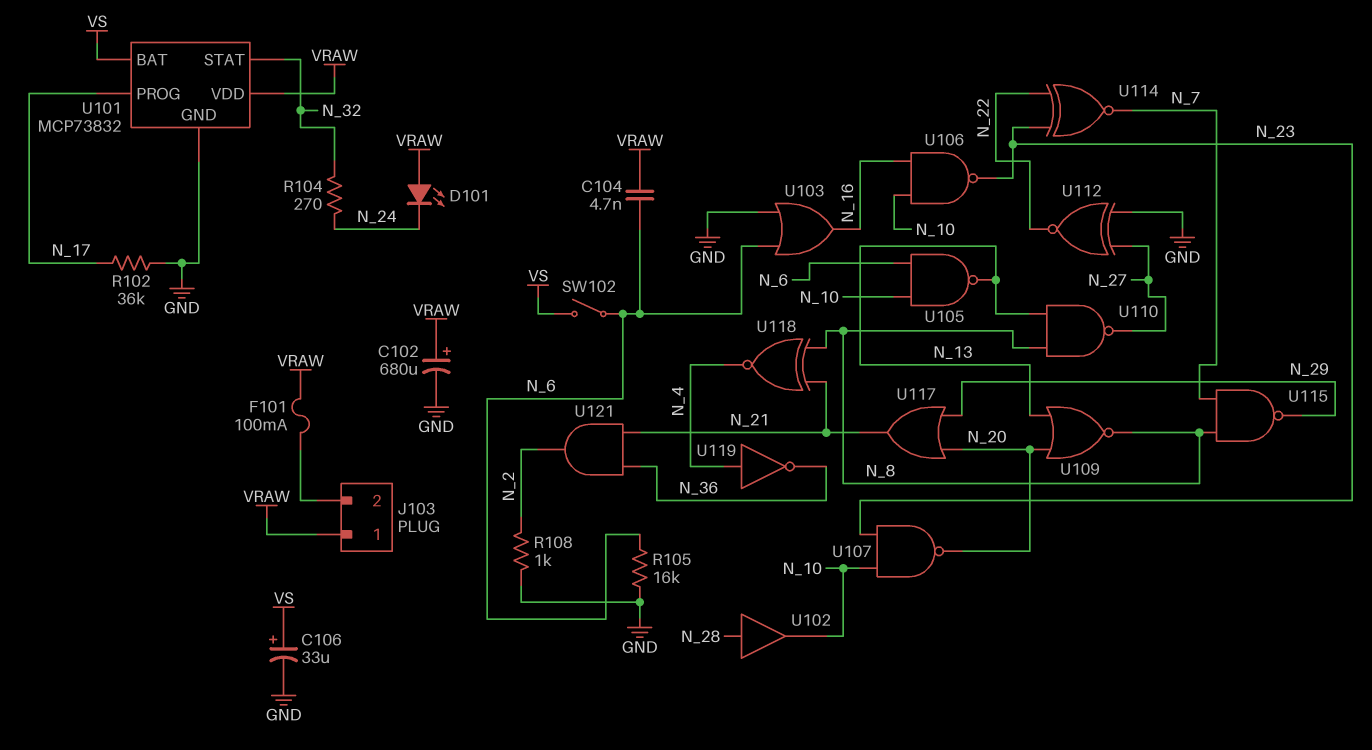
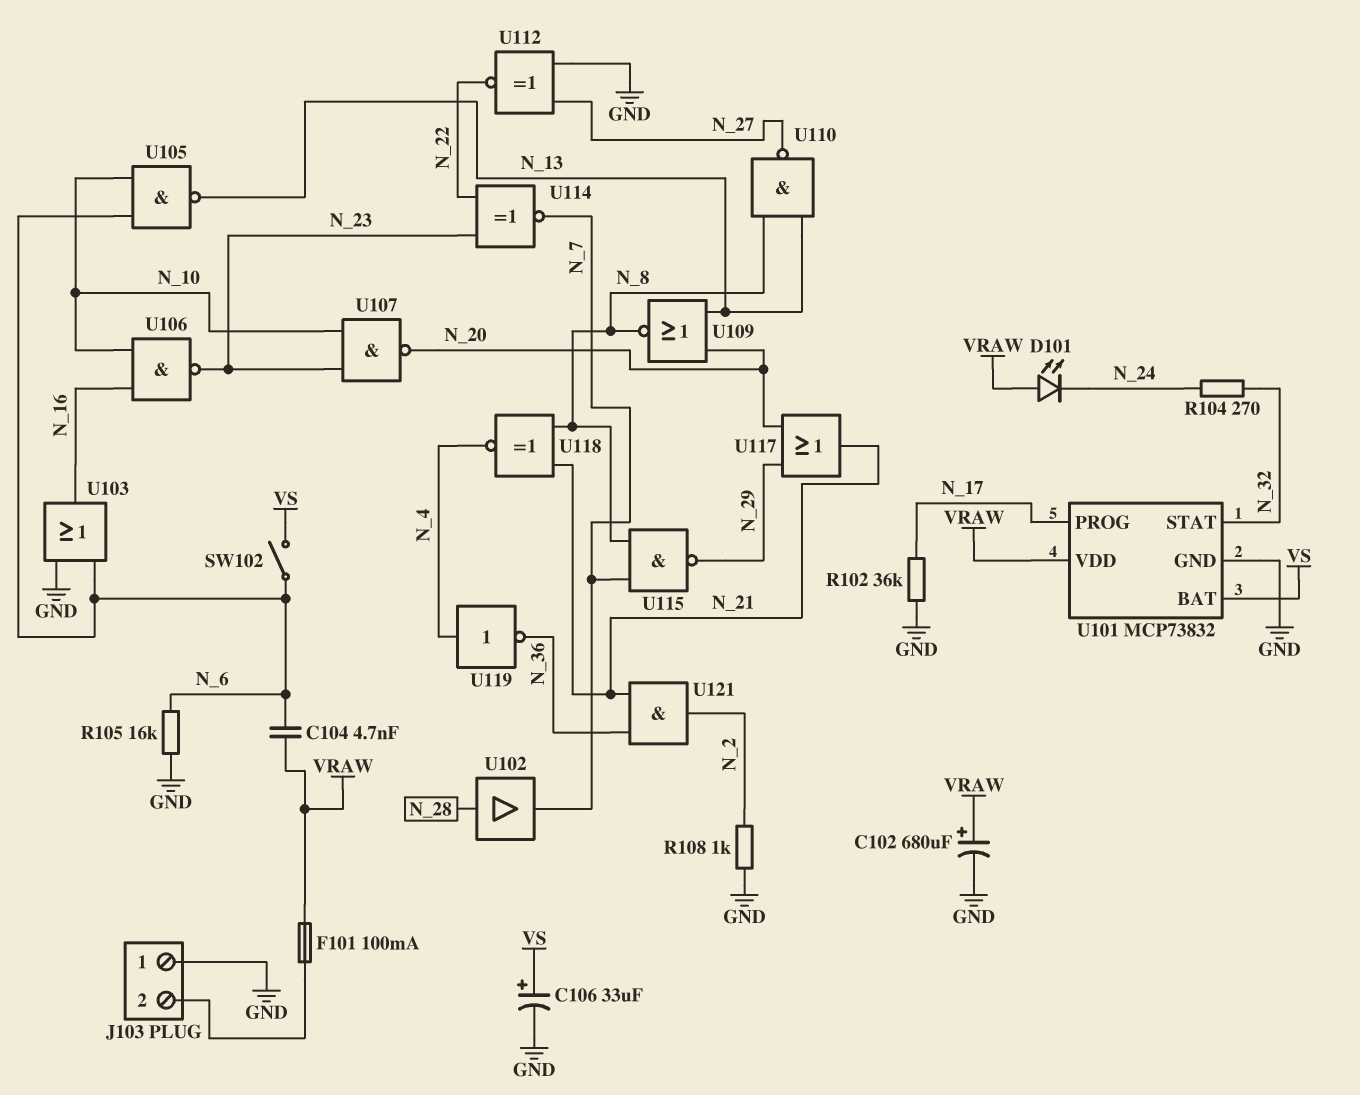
J103 pin 1: VRAW -> GND
U102: buffer (in N_28, out N_10) -> buffer (in N_28, out N_7)

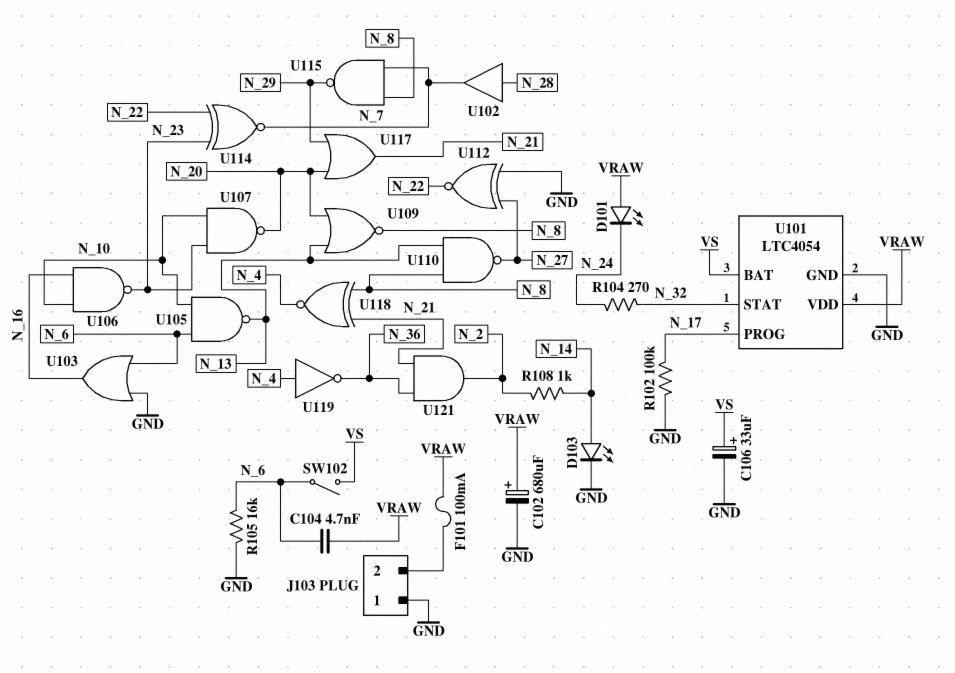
D103: none -> LED (A N_14, K GND)
R102: 36k (GND, N_17) -> 100k (GND, N_17)
R108: 1k (GND, N_2) -> 1k (N_2, N_14)
U101: MCP73832 -> LTC4054

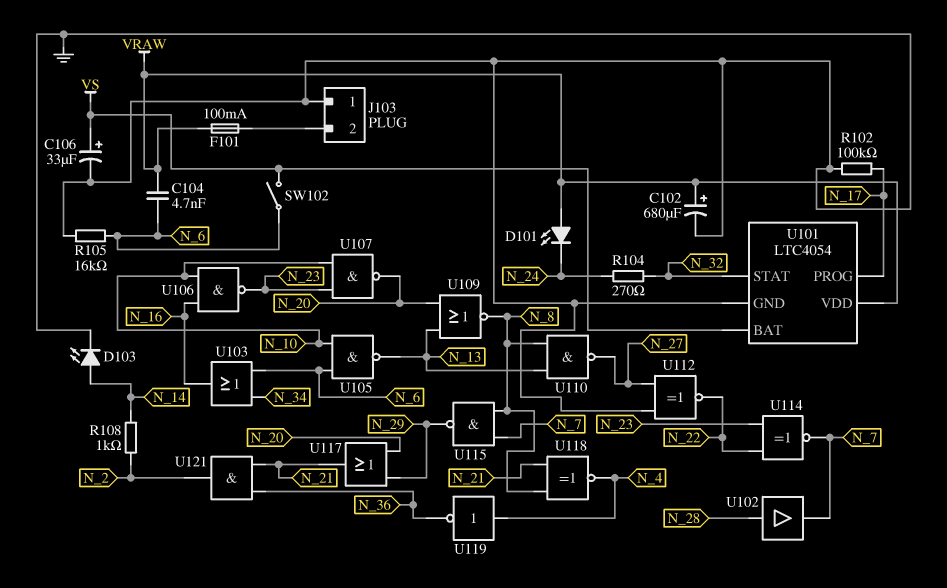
U103: OR (in GND, in N_6, out N_16) -> OR (in N_6, in N_34, out N_16)

